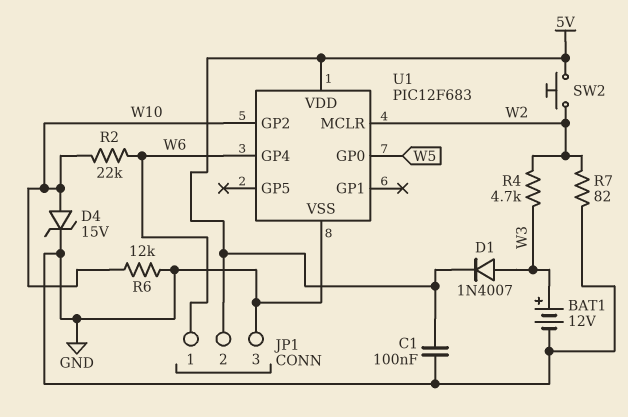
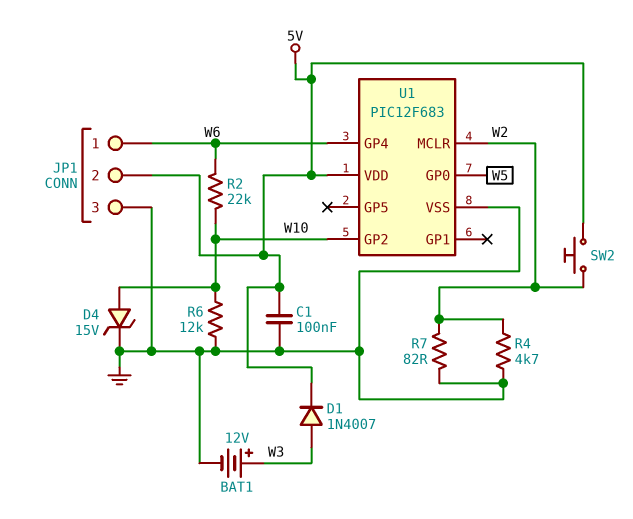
R4: 4.7k (W2, W3) -> 4.7k (GND, W2)

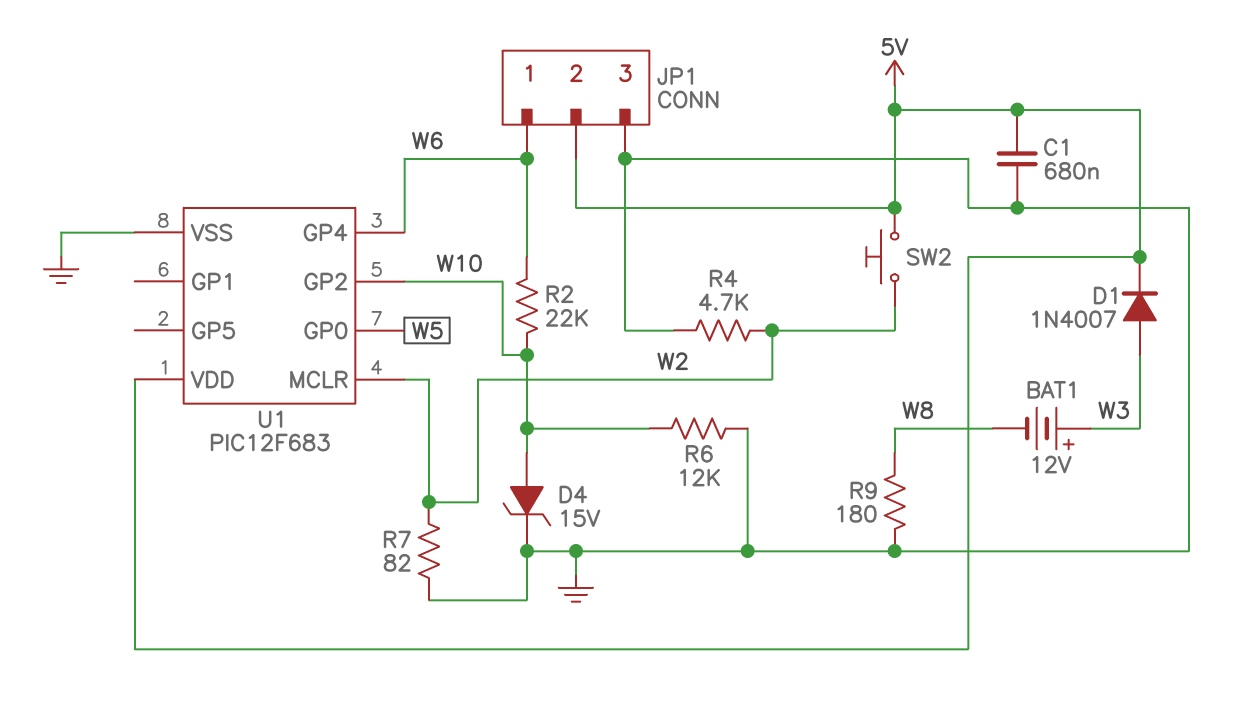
BAT1: 12V (plus W3, minus GND) -> 12V (plus W3, minus W8)
C1: 100nF (5V, GND) -> 680nF (5V, GND)
R9: none -> 180 (GND, W8)

